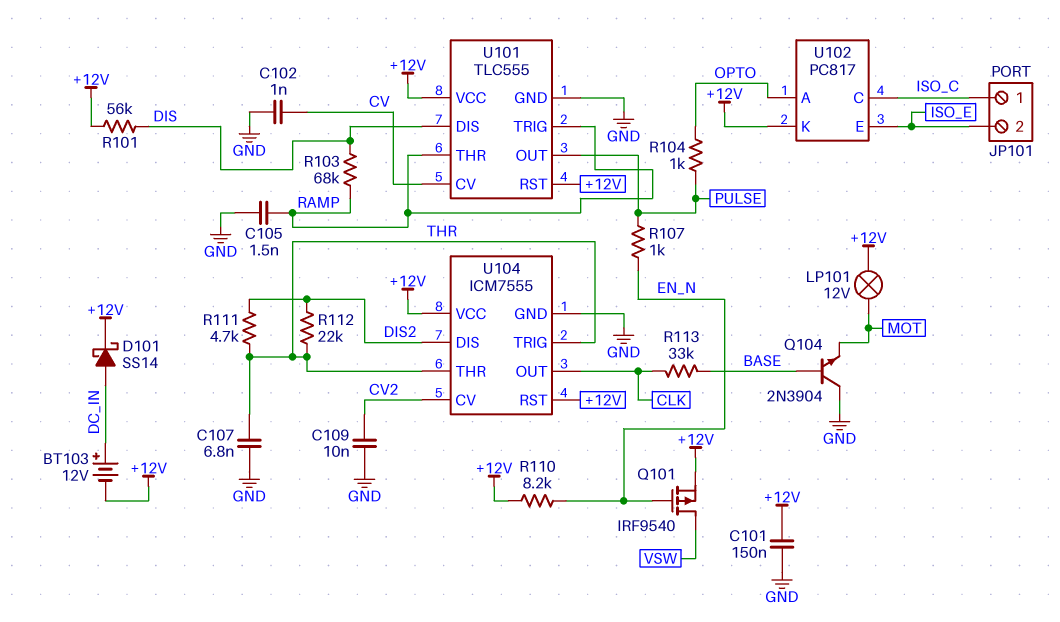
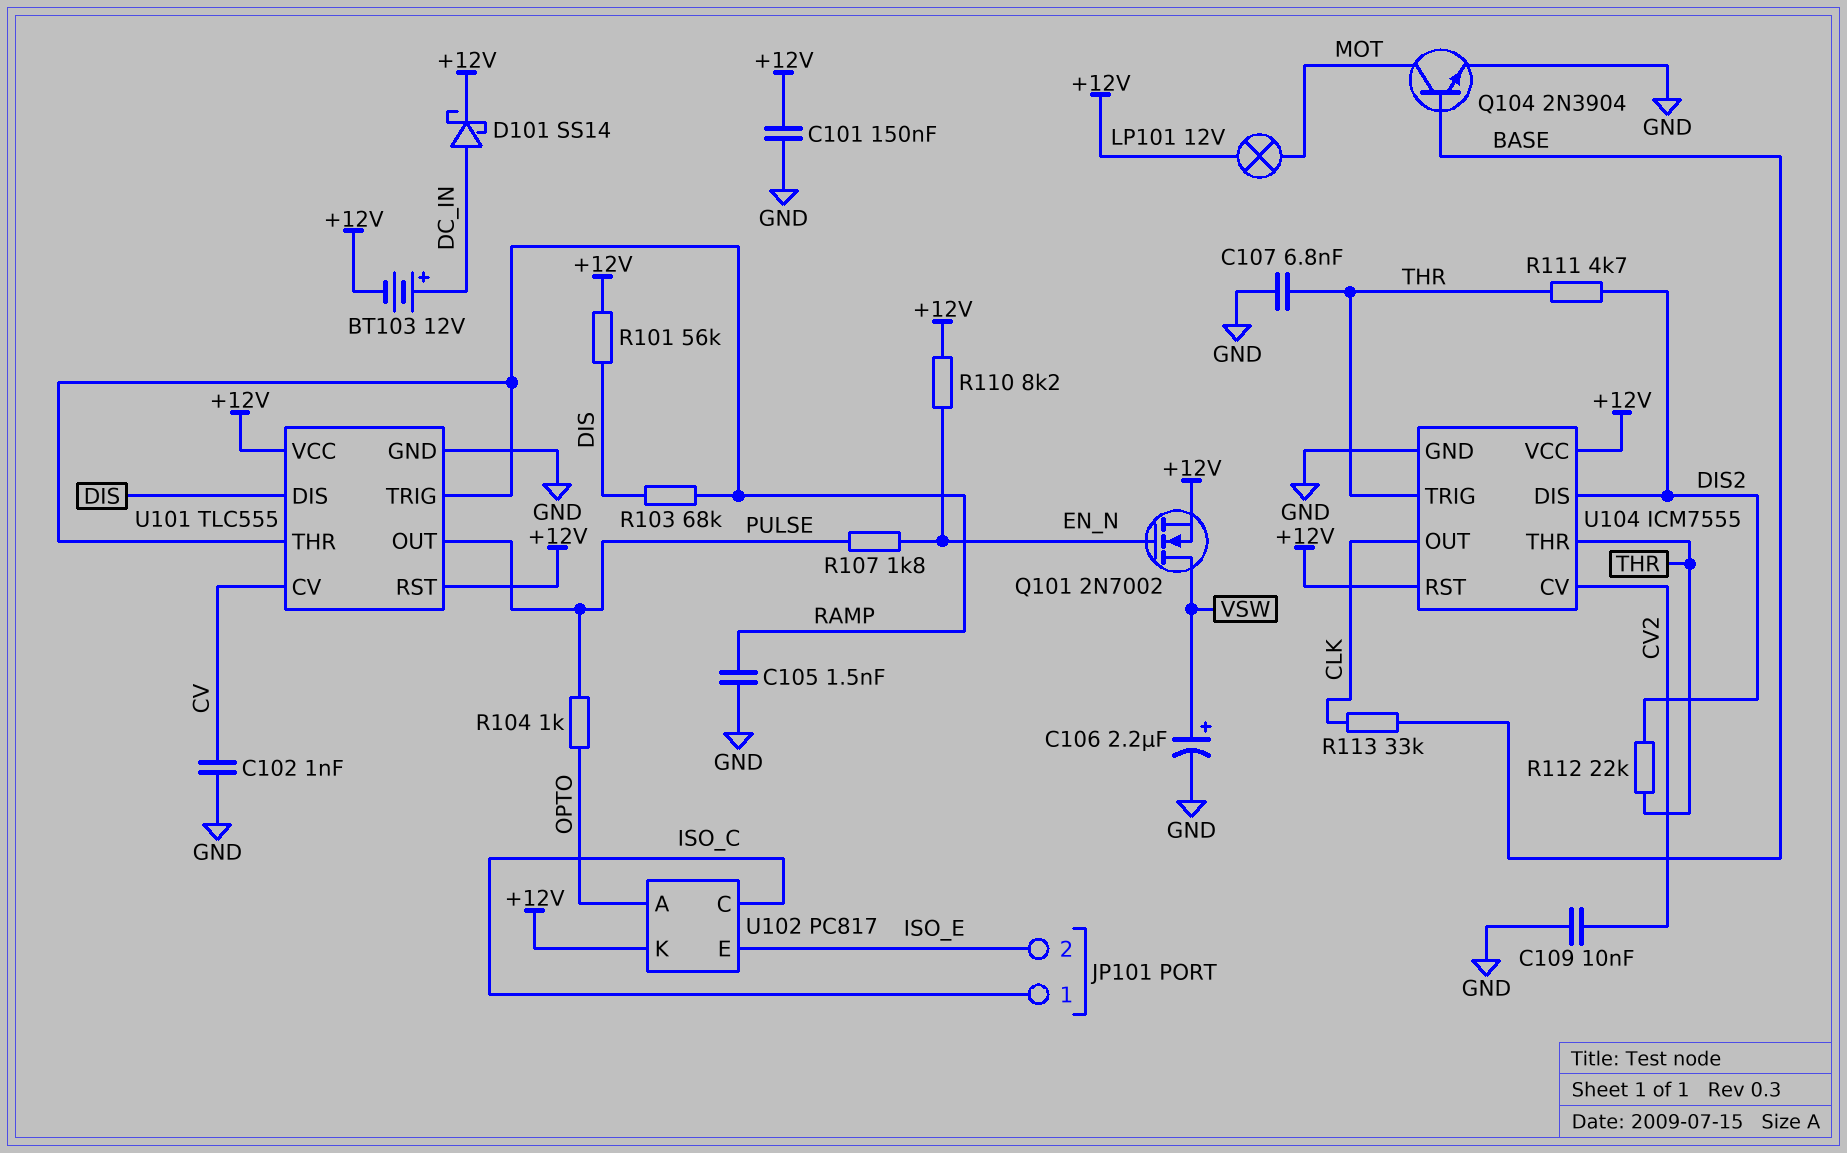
C106: none -> 2.2uF (plus VSW, minus GND)
Q101: PMOS IRF9540 (G EN_N, D VSW, S +12V) -> NMOS 2N7002 (G EN_N, D VSW, S +12V)
Q104: NPN 2N3904 (B BASE, C GND, E MOT) -> NPN 2N3904 (B BASE, C MOT, E GND)
R107: 1k (EN_N, PULSE) -> 1.8k (EN_N, PULSE)

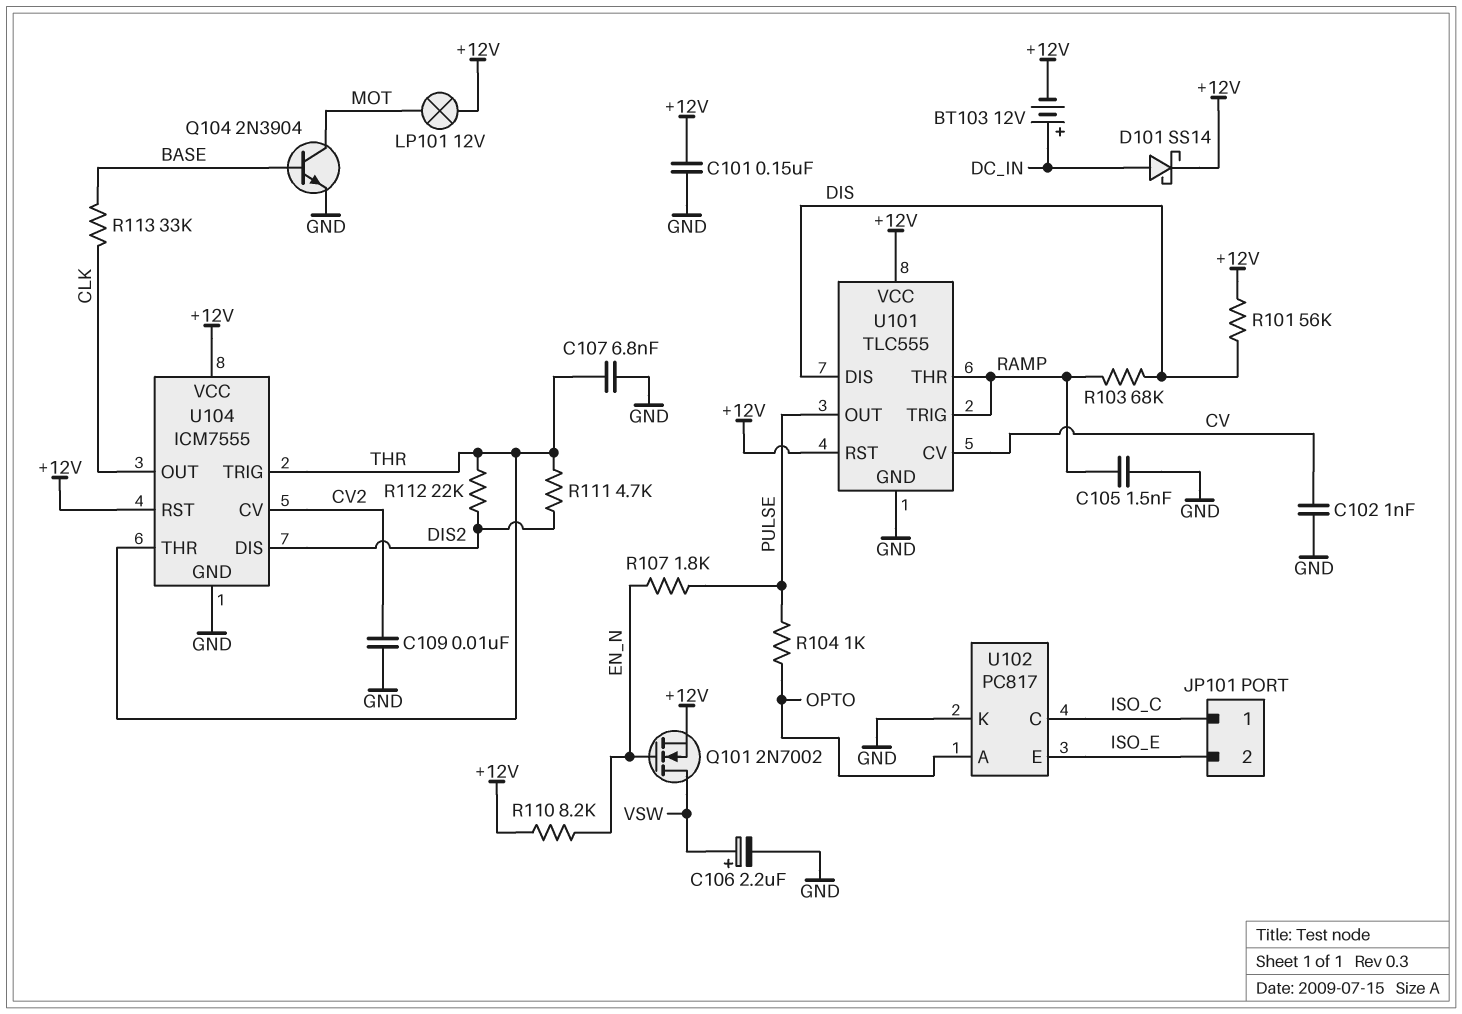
U102 pin K: +12V -> GND

